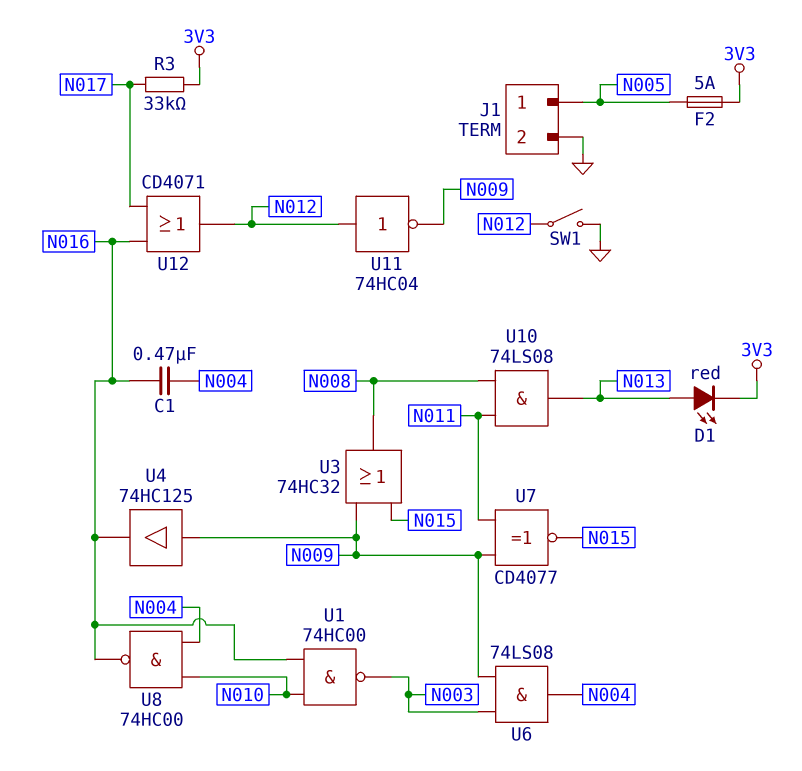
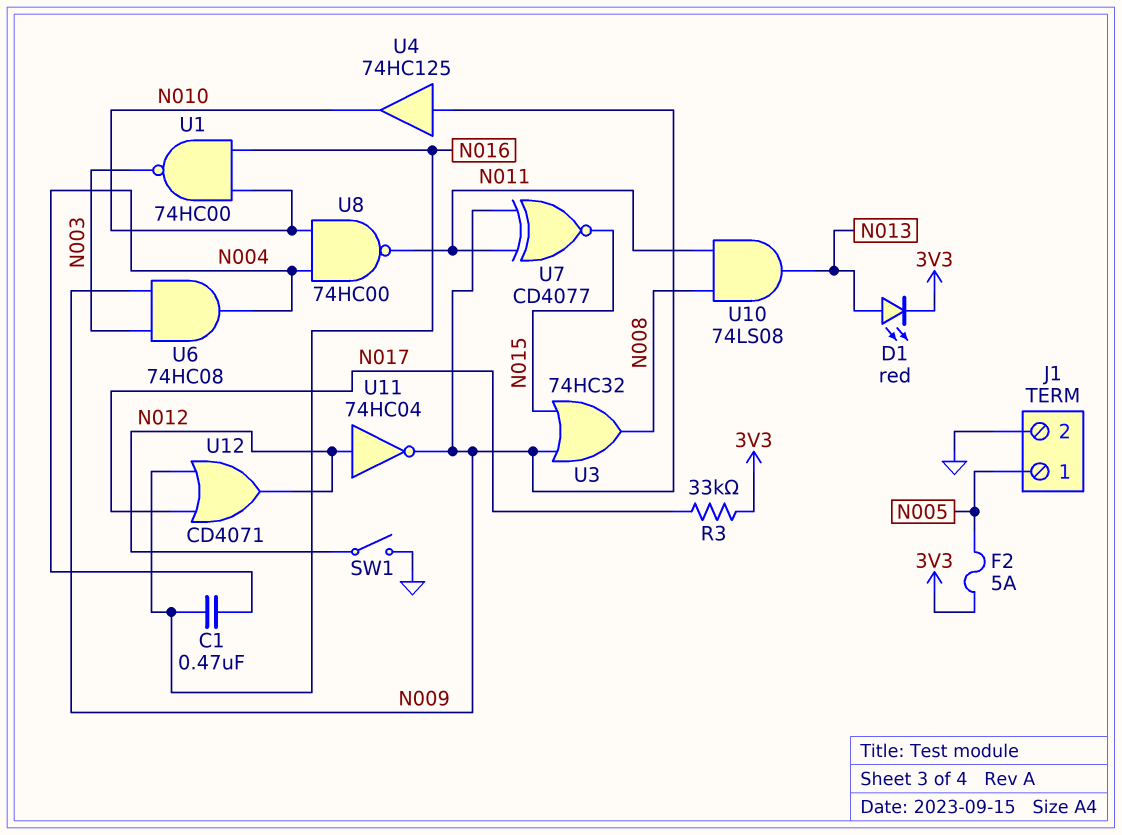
U4: buffer 74HC125 (in N009, out N016) -> buffer 74HC125 (in N009, out N010)
U6: AND 74LS08 (in N003, in N009, out N004) -> AND 74HC08 (in N003, in N009, out N004)
U8: NAND 74HC00 (in N004, in N010, out N016) -> NAND 74HC00 (in N004, in N010, out N011)

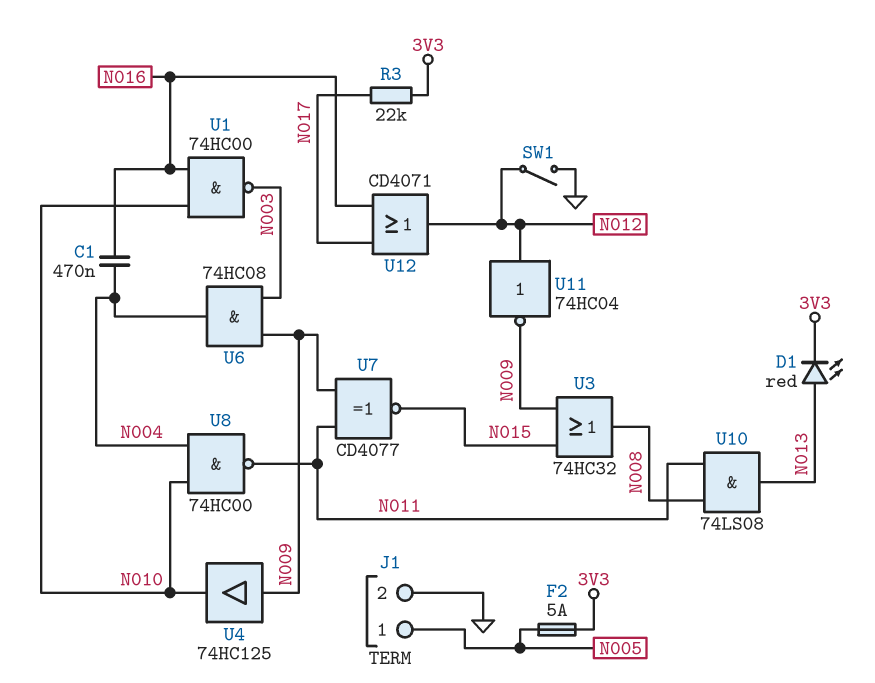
R3: 33k (3V3, N017) -> 22k (3V3, N017)

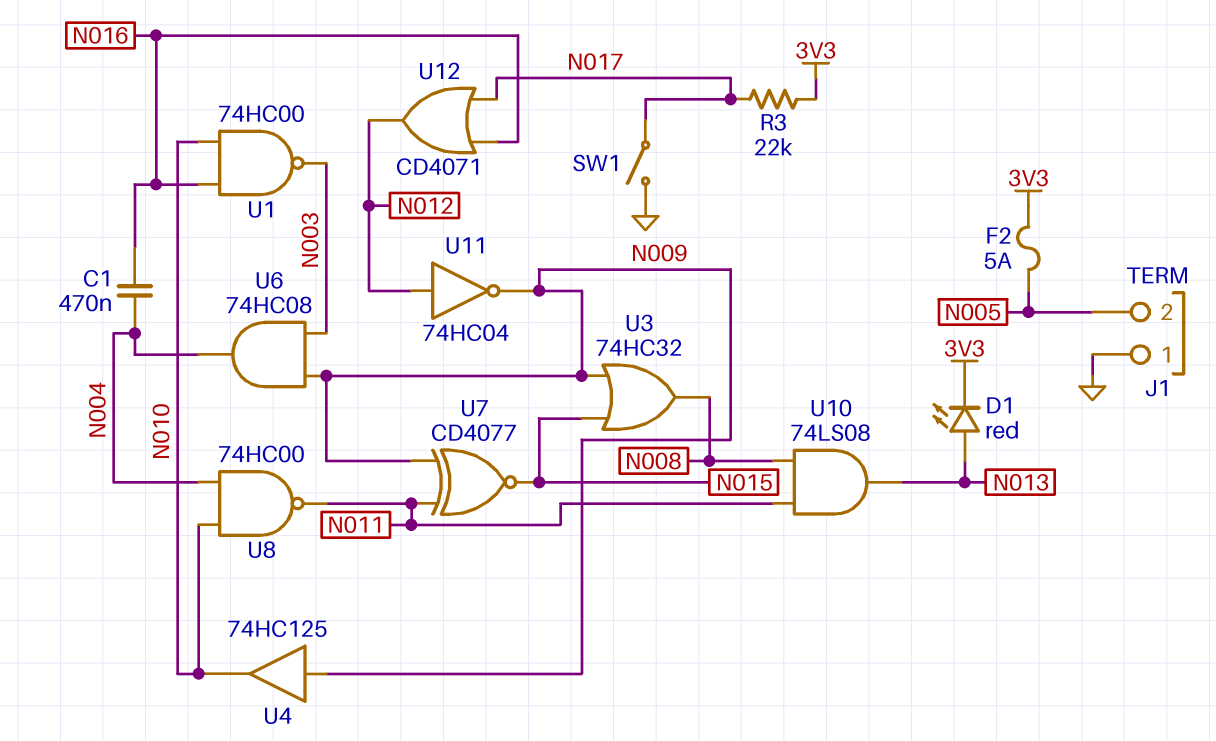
J1 pin 1: N005 -> GND
J1 pin 2: GND -> N005
SW1: switch (GND, N012) -> switch (GND, N017)

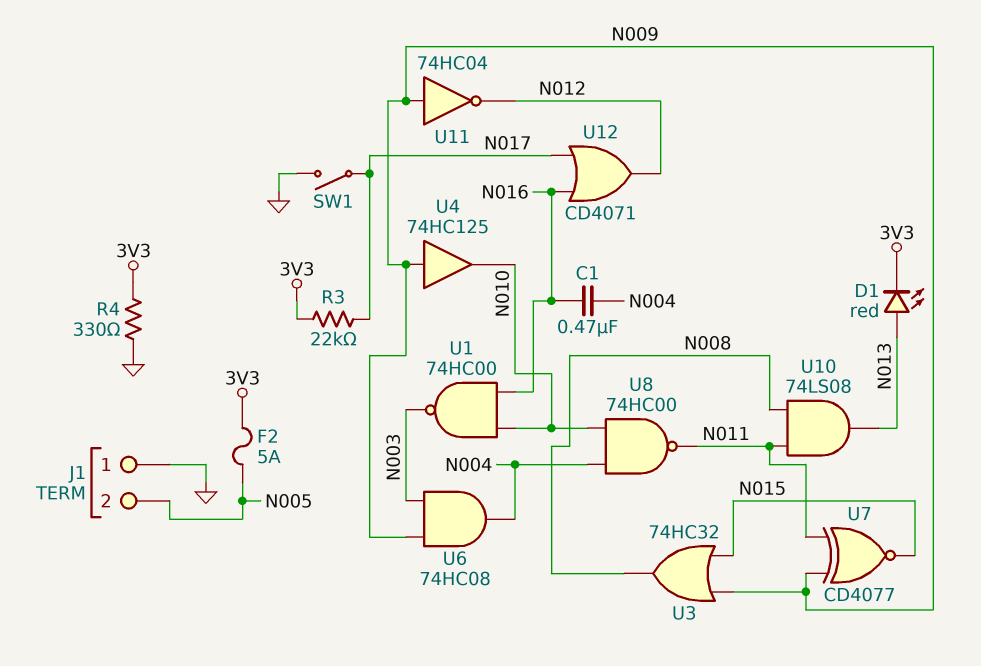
R4: none -> 330 (3V3, GND)
U11: NOT 74HC04 (in N012, out N009) -> NOT 74HC04 (in N009, out N012)

